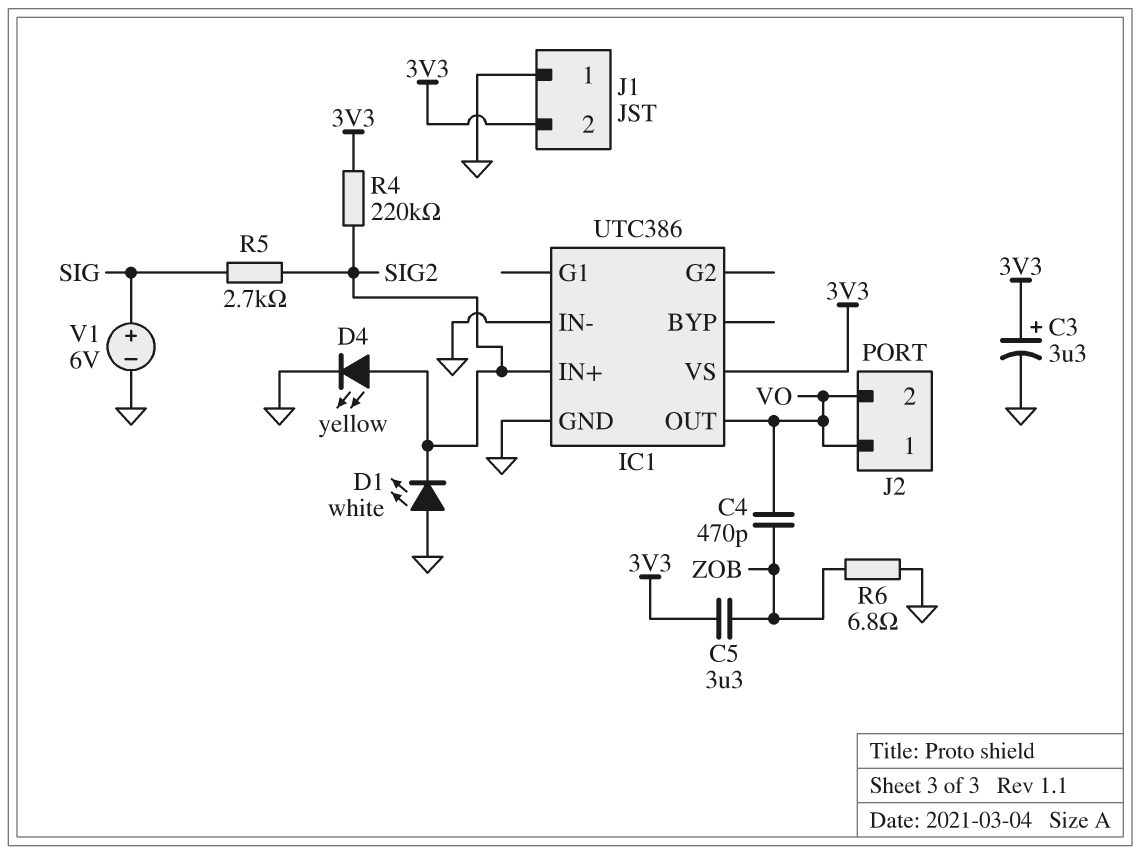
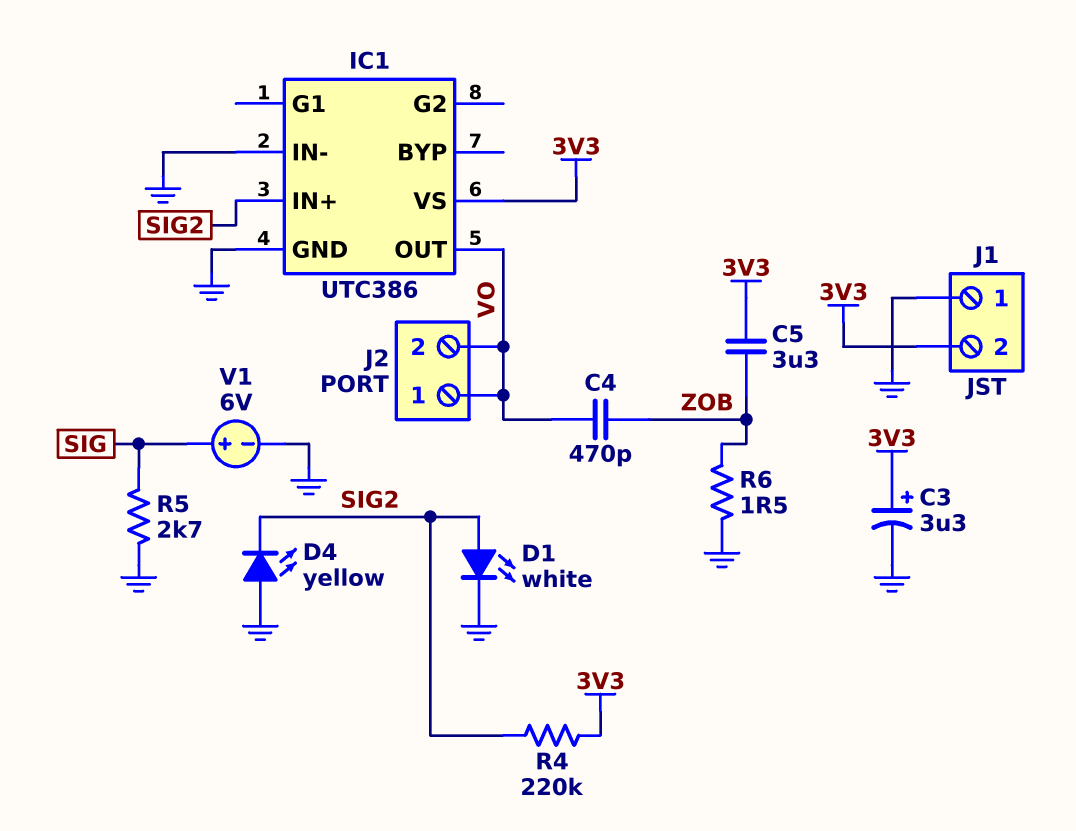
D1: LED white (A GND, K SIG2) -> LED white (A SIG2, K GND)
D4: LED yellow (A SIG2, K GND) -> LED yellow (A GND, K SIG2)
R5: 2.7k (SIG, SIG2) -> 2.7k (GND, SIG)
R6: 6.8 (GND, ZOB) -> 1.5 (GND, ZOB)

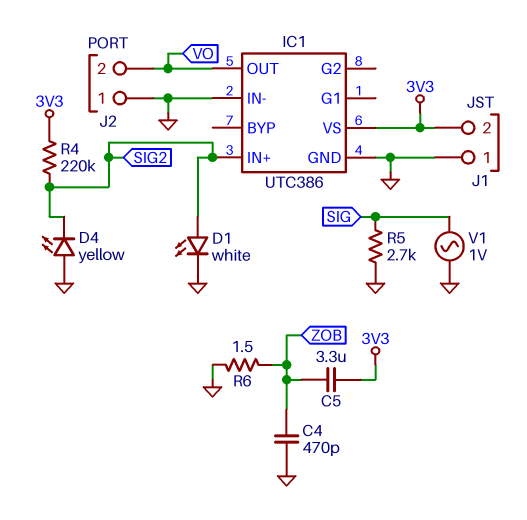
C3: 3.3uF (plus 3V3, minus GND) -> none
C4: 470pF (VO, ZOB) -> 470pF (GND, ZOB)
J2 pin 1: VO -> GND
V1: 6V (plus SIG, minus GND) -> AC 1V (GND, SIG)

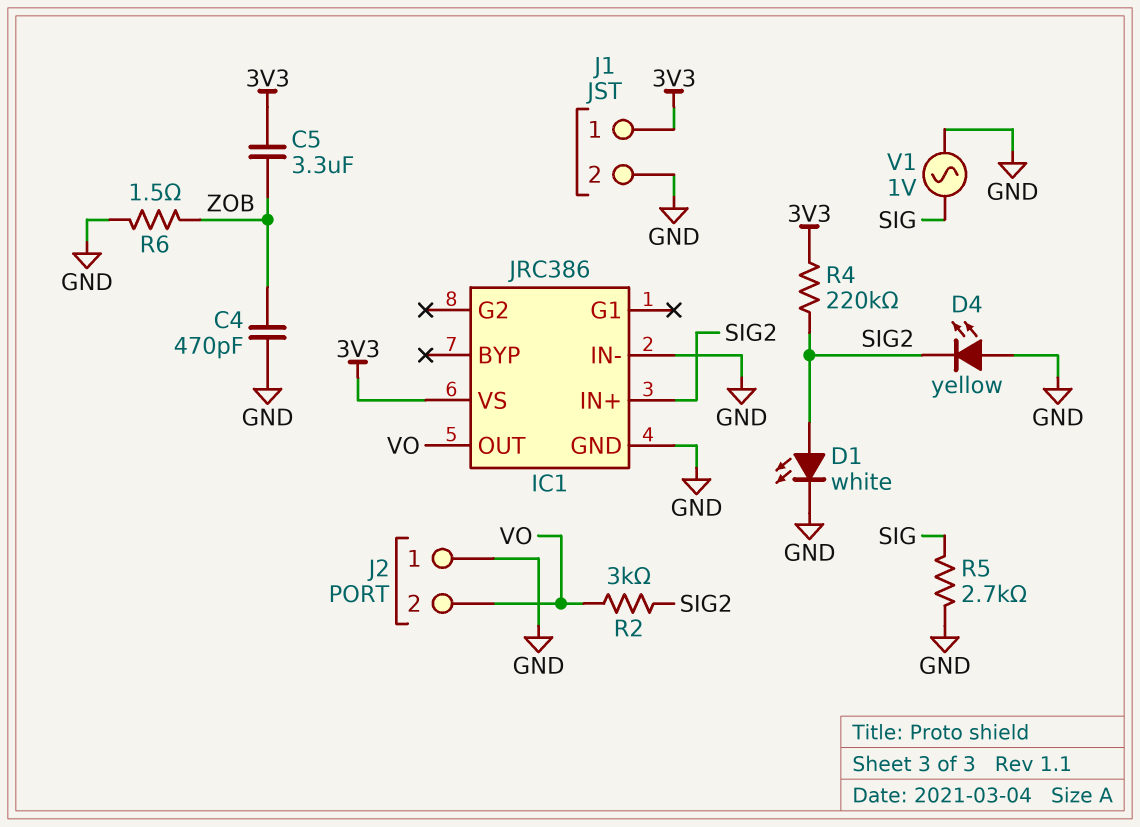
IC1: UTC386 -> JRC386
J1 pin 1: GND -> 3V3
J1 pin 2: 3V3 -> GND
R2: none -> 3k (SIG2, VO)

